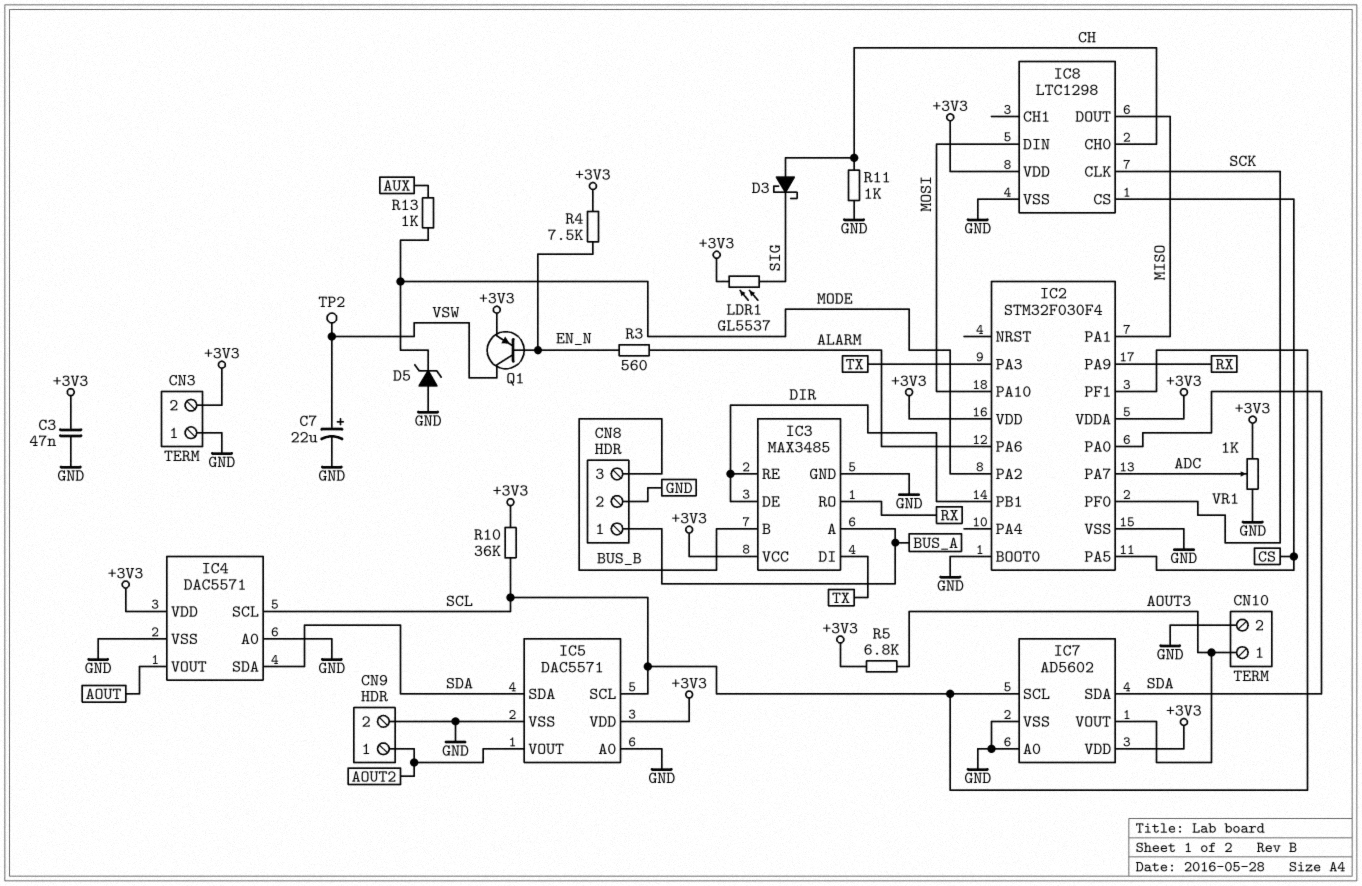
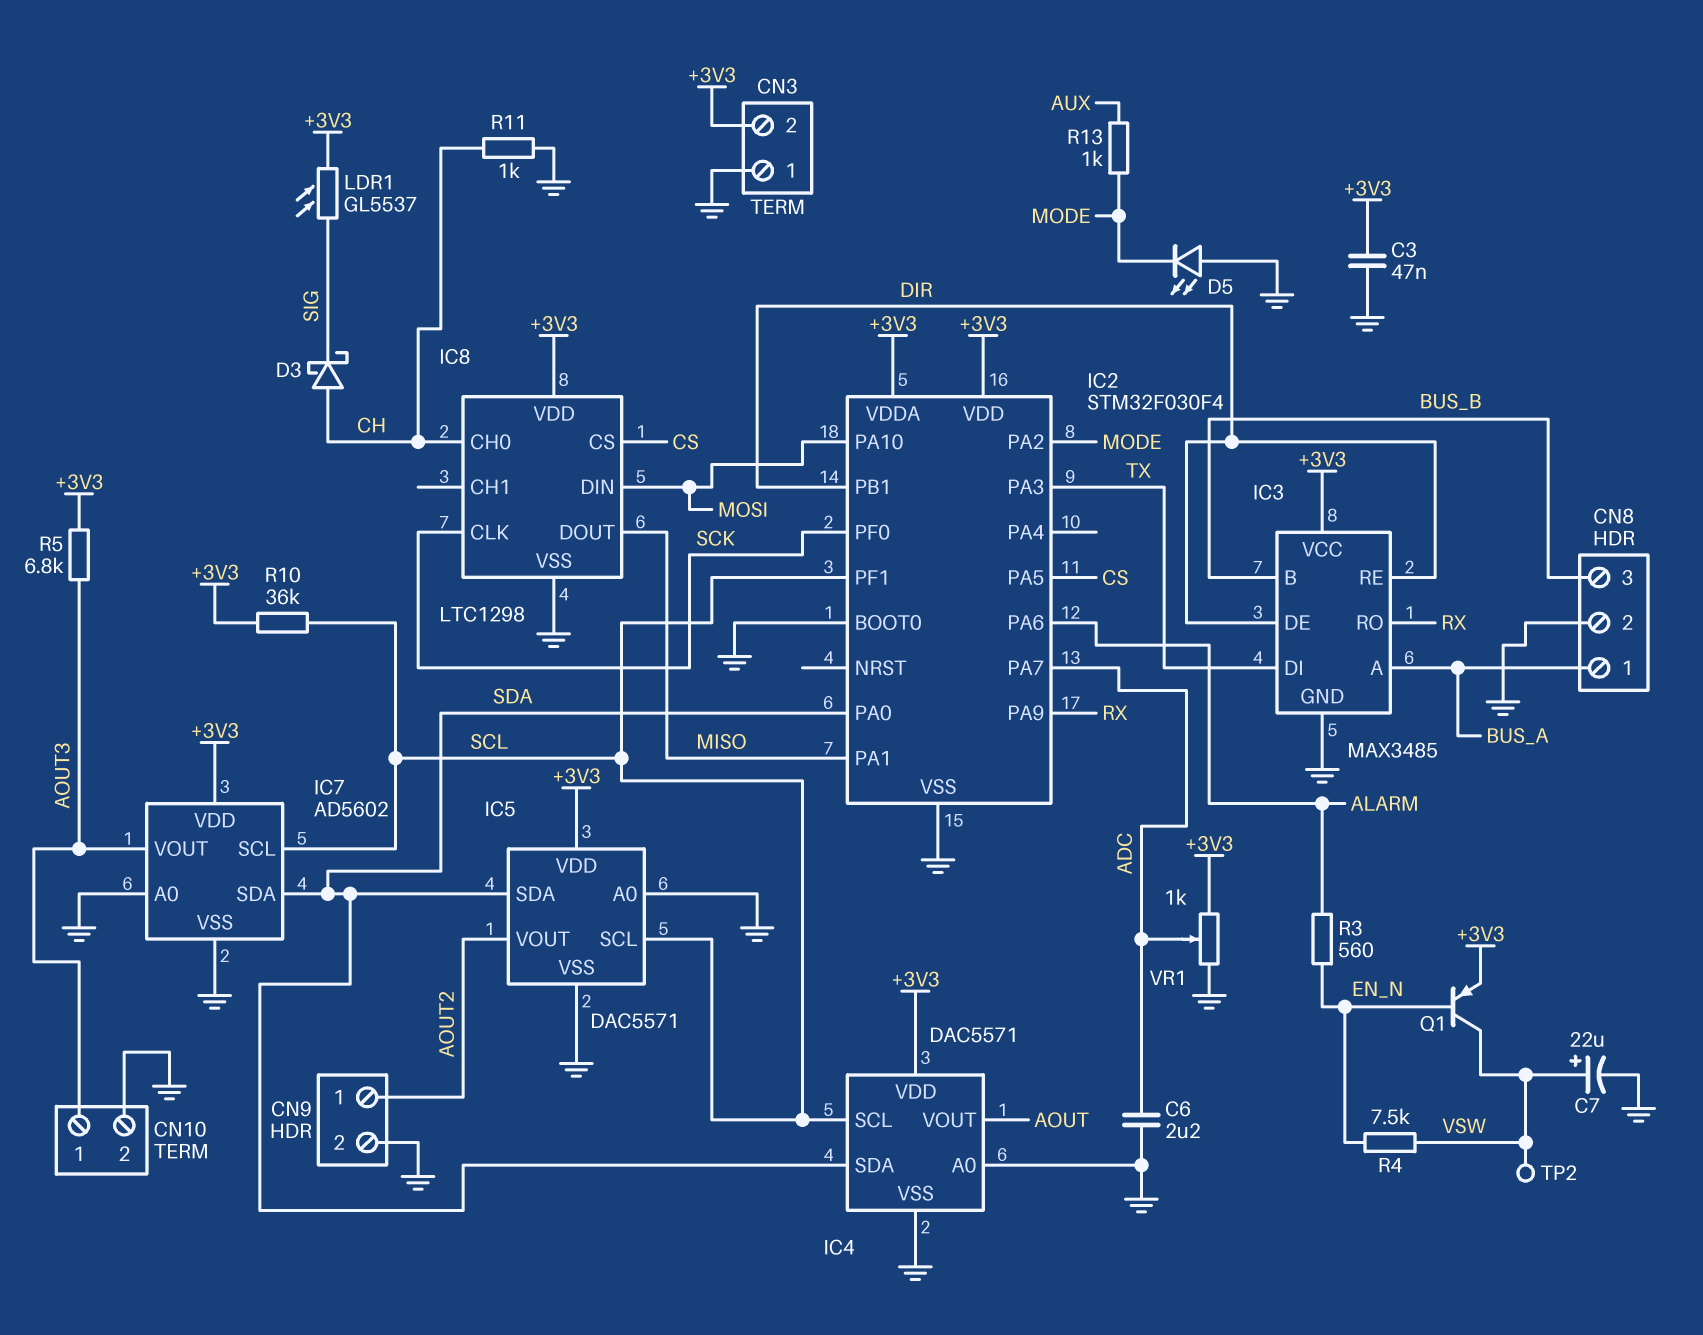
C6: none -> 2.2uF (ADC, GND)
D5: zener (A GND, K MODE) -> LED (A GND, K MODE)
R4: 7.5k (+3V3, EN_N) -> 7.5k (EN_N, VSW)

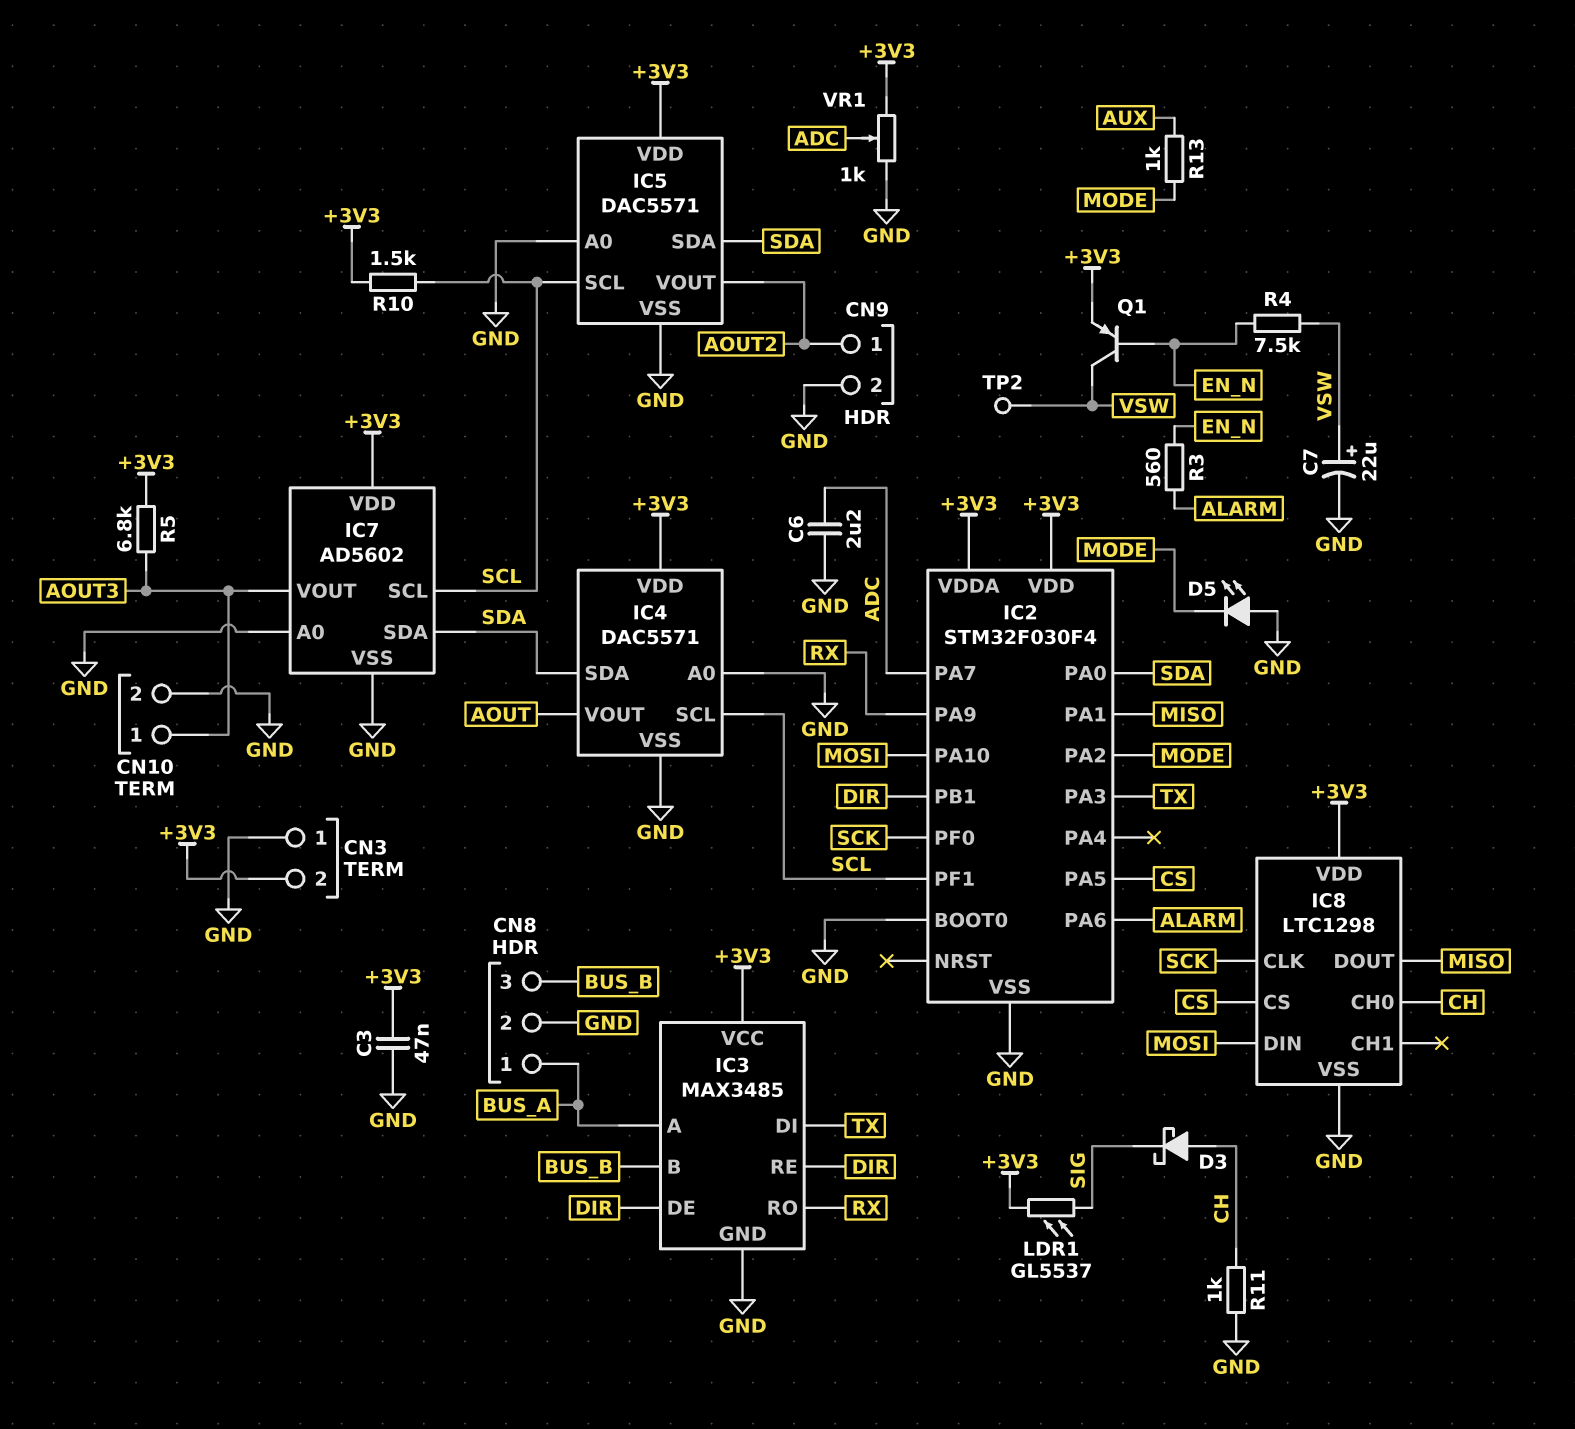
R10: 36k (+3V3, SCL) -> 1.5k (+3V3, SCL)

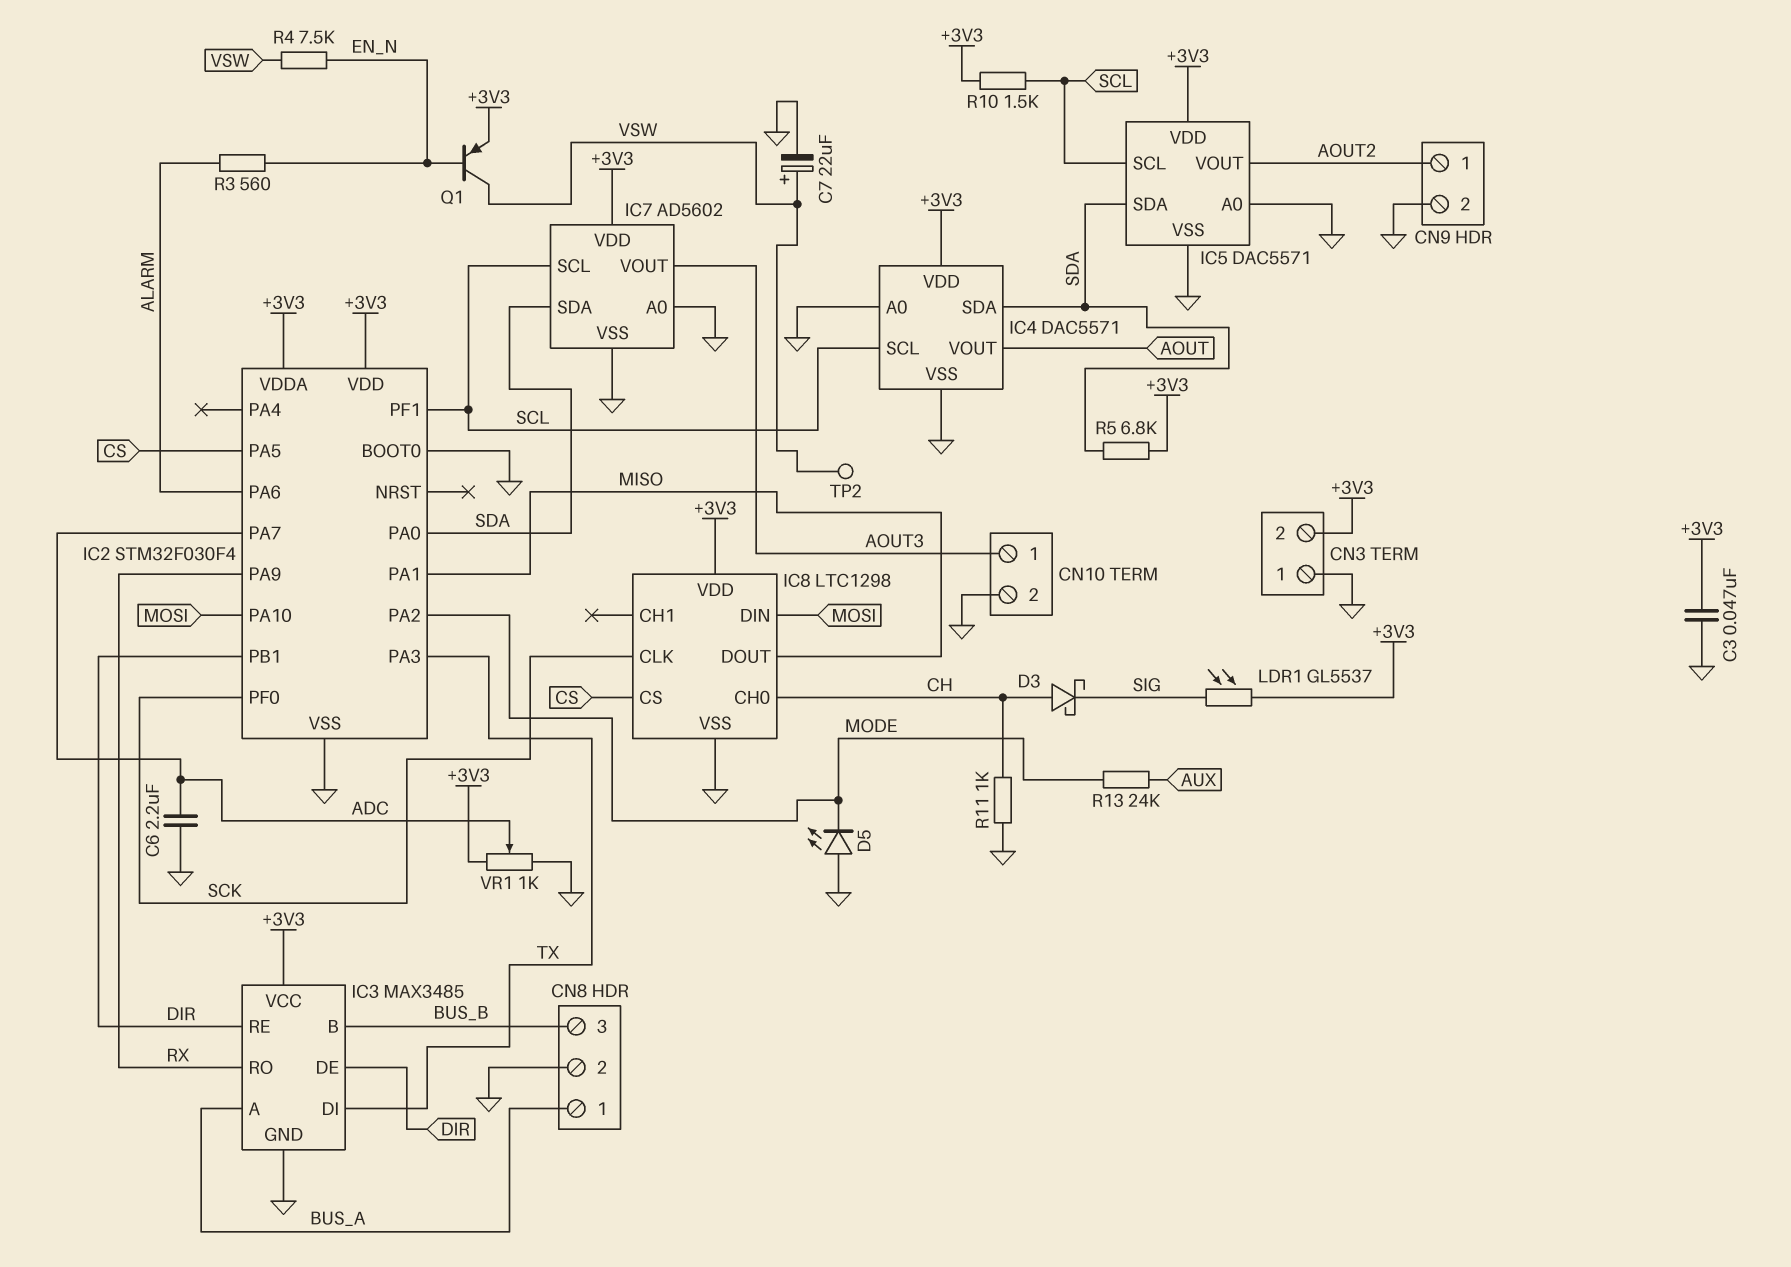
R5: 6.8k (+3V3, AOUT3) -> 6.8k (+3V3, SDA)
R13: 1k (AUX, MODE) -> 24k (AUX, MODE)

